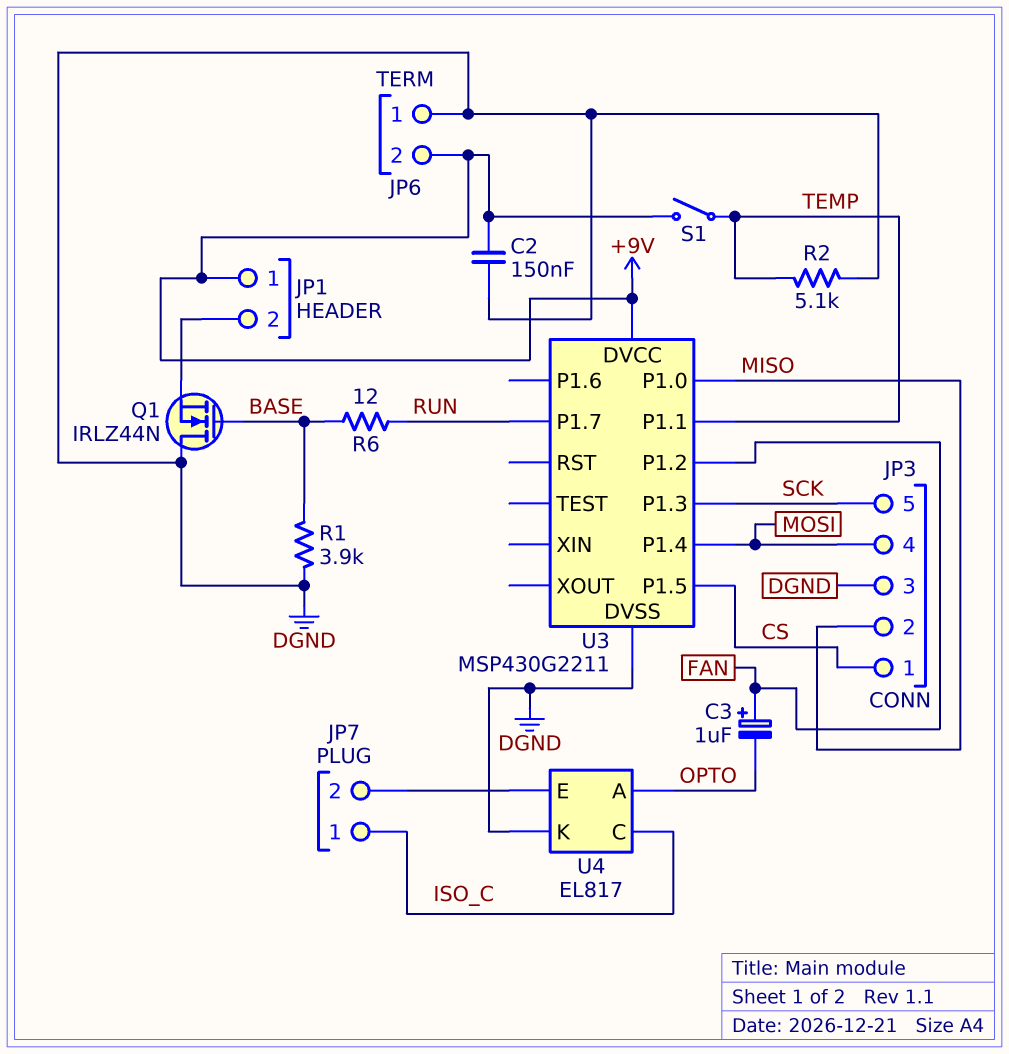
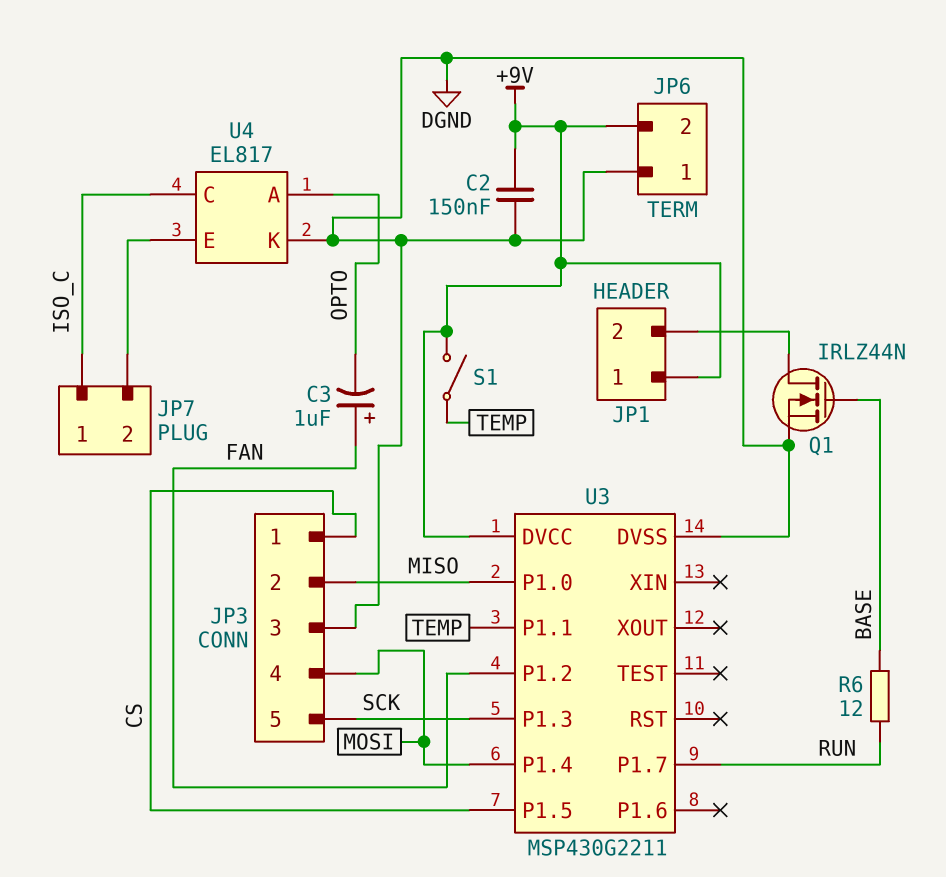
Q1: NMOS IRLZ44N (G BASE, D DGND, S JP1/2) -> NMOS IRLZ44N (G BASE, D JP1/2, S DGND)
R1: 3.9k (BASE, DGND) -> none
R2: 5.1k (DGND, TEMP) -> none

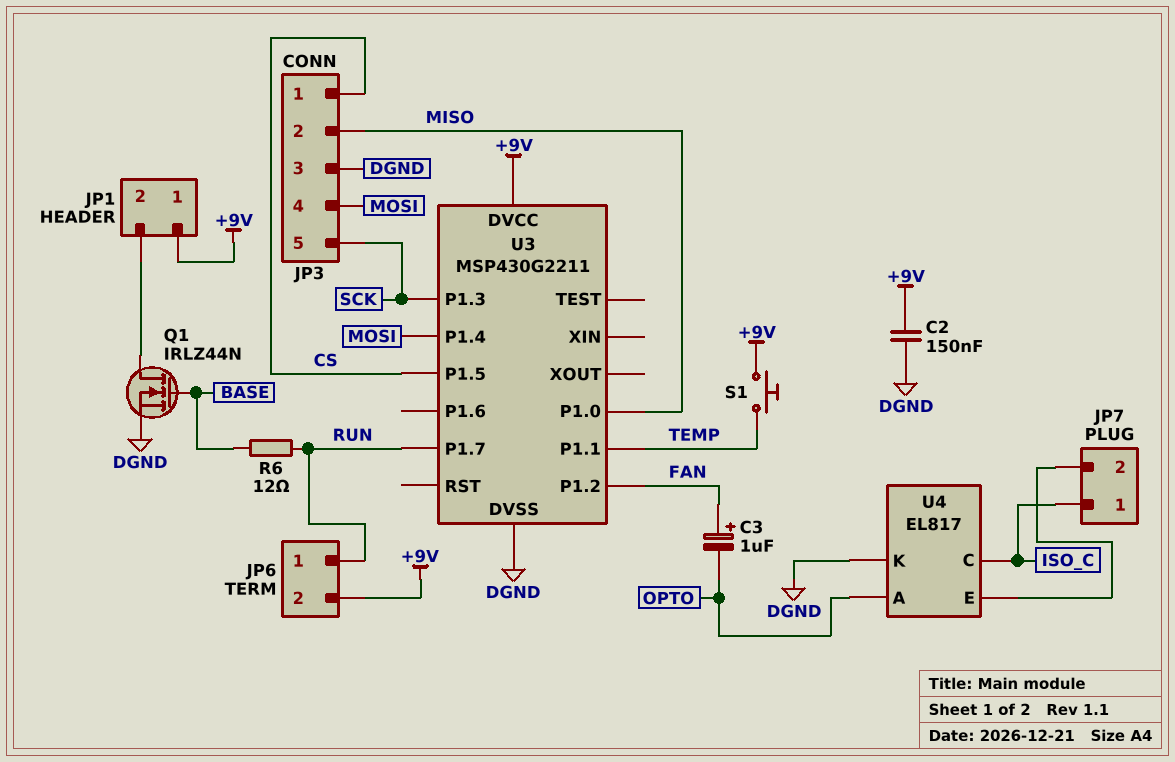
JP6 pin 1: DGND -> RUN
S1: switch (+9V, TEMP) -> button (+9V, TEMP)

